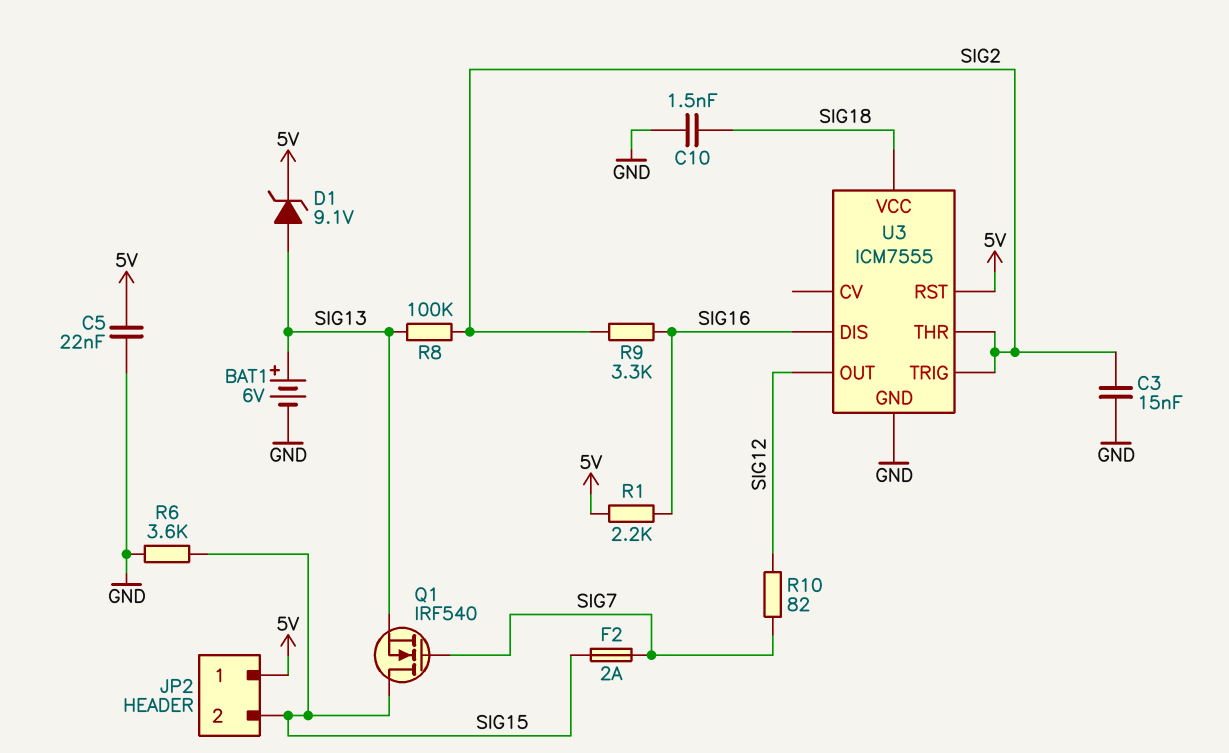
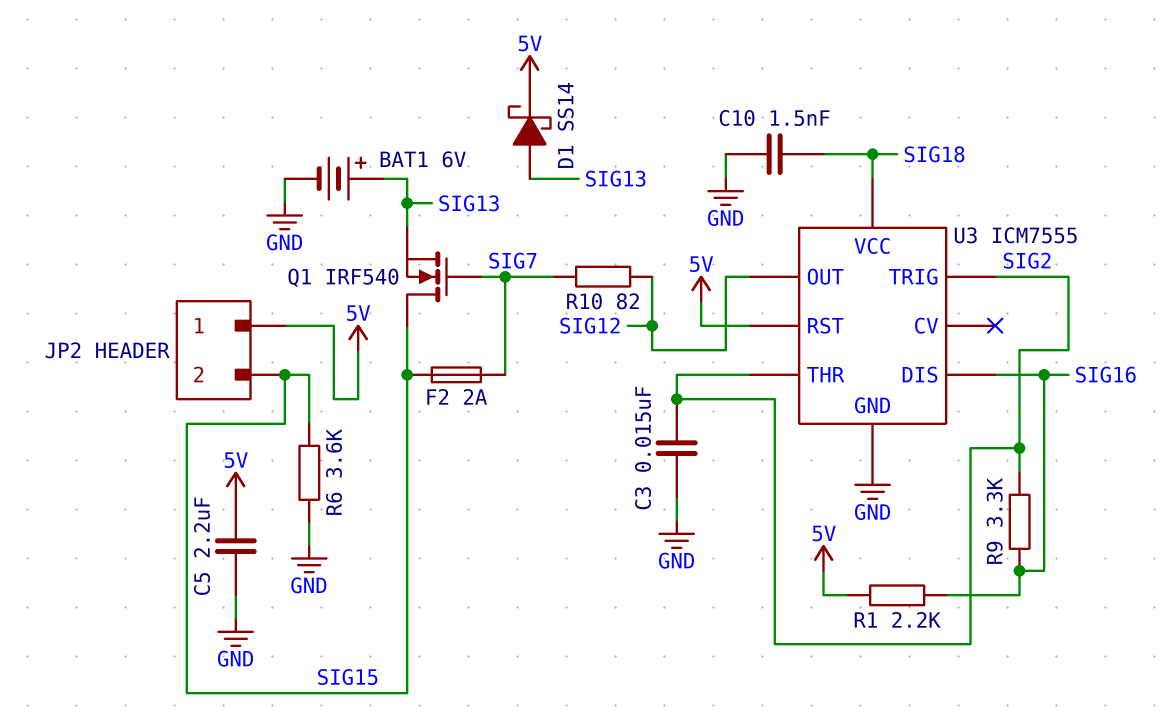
C5: 22nF (5V, GND) -> 2.2uF (5V, GND)
D1: zener 9.1V (A SIG13, K 5V) -> schottky SS14 (A SIG13, K 5V)
R8: 100k (SIG2, SIG13) -> none

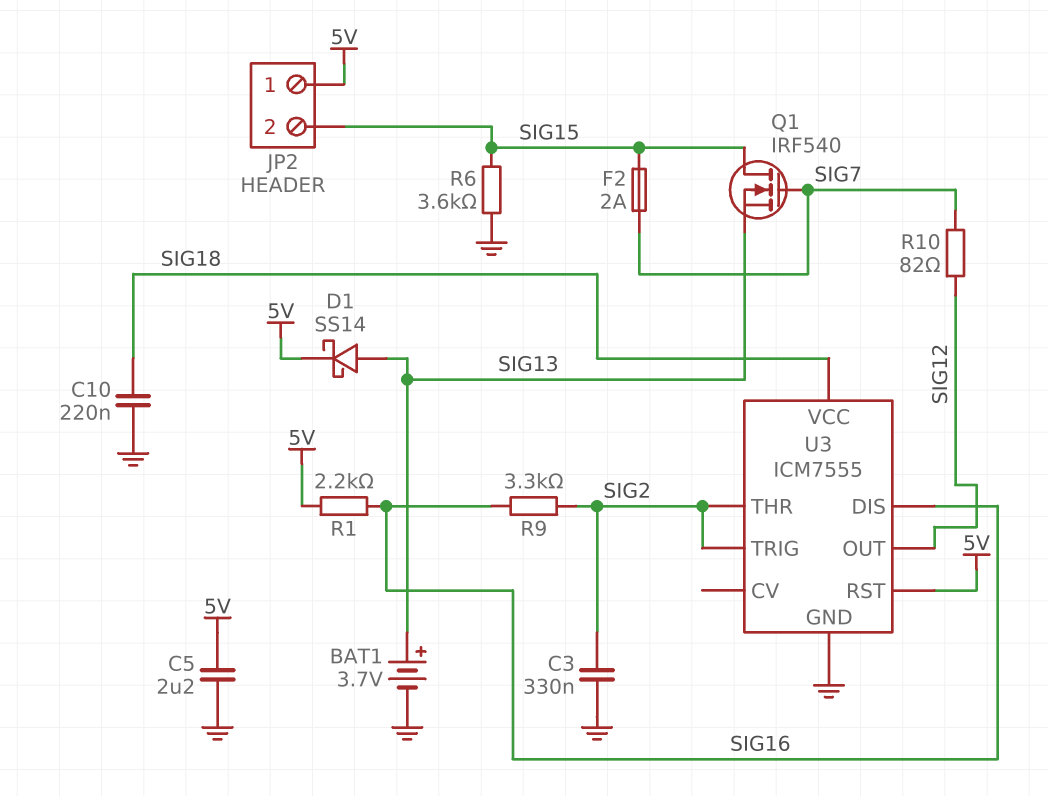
BAT1: 6V (plus SIG13, minus GND) -> 3.7V (plus SIG13, minus GND)
C3: 15nF (GND, SIG2) -> 330nF (GND, SIG2)
C10: 1.5nF (GND, SIG18) -> 220nF (GND, SIG18)

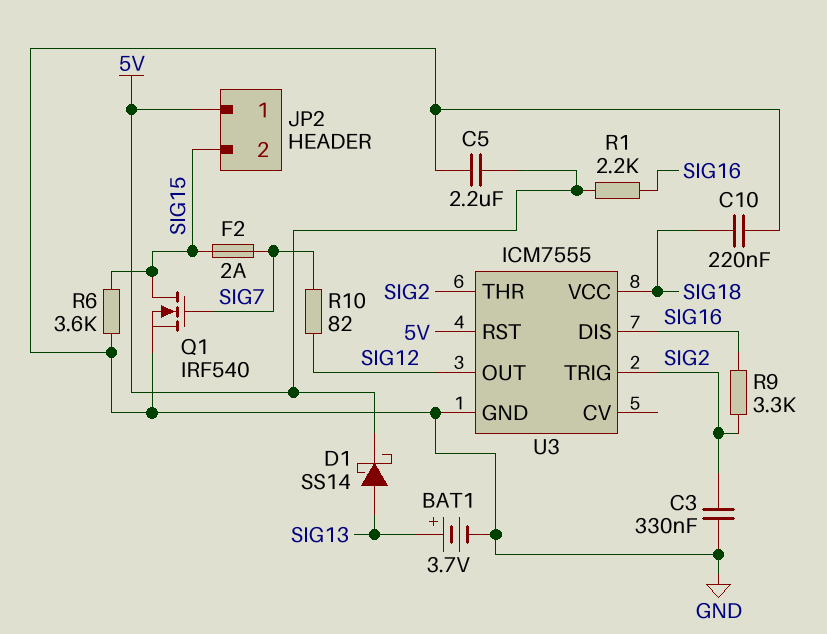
Q1: NMOS IRF540 (G SIG7, D SIG15, S SIG13) -> NMOS IRF540 (G SIG7, D SIG15, S GND)

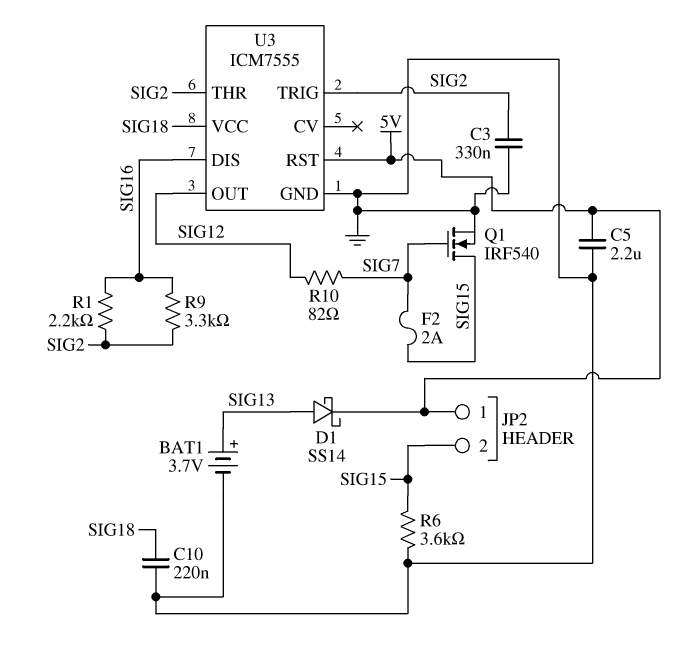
R1: 2.2k (5V, SIG16) -> 2.2k (SIG2, SIG16)

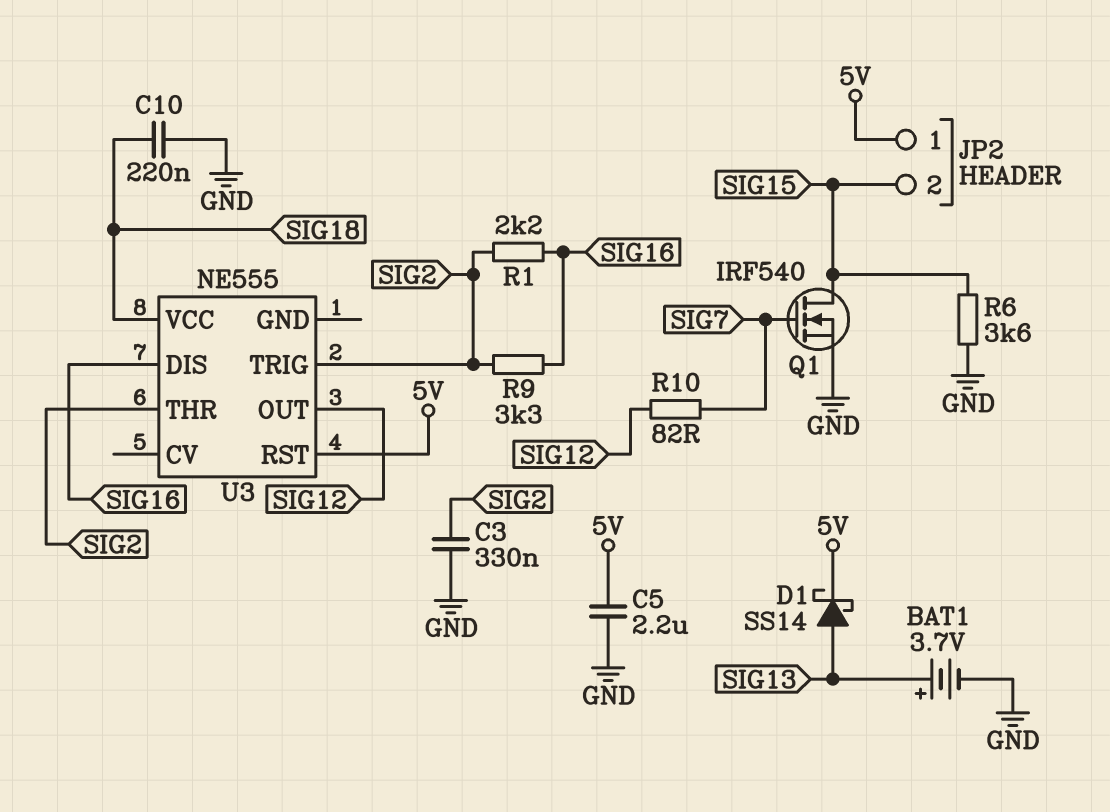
F2: 2A (SIG7, SIG15) -> none
U3: ICM7555 -> NE555
U3 pin GND: GND -> none

